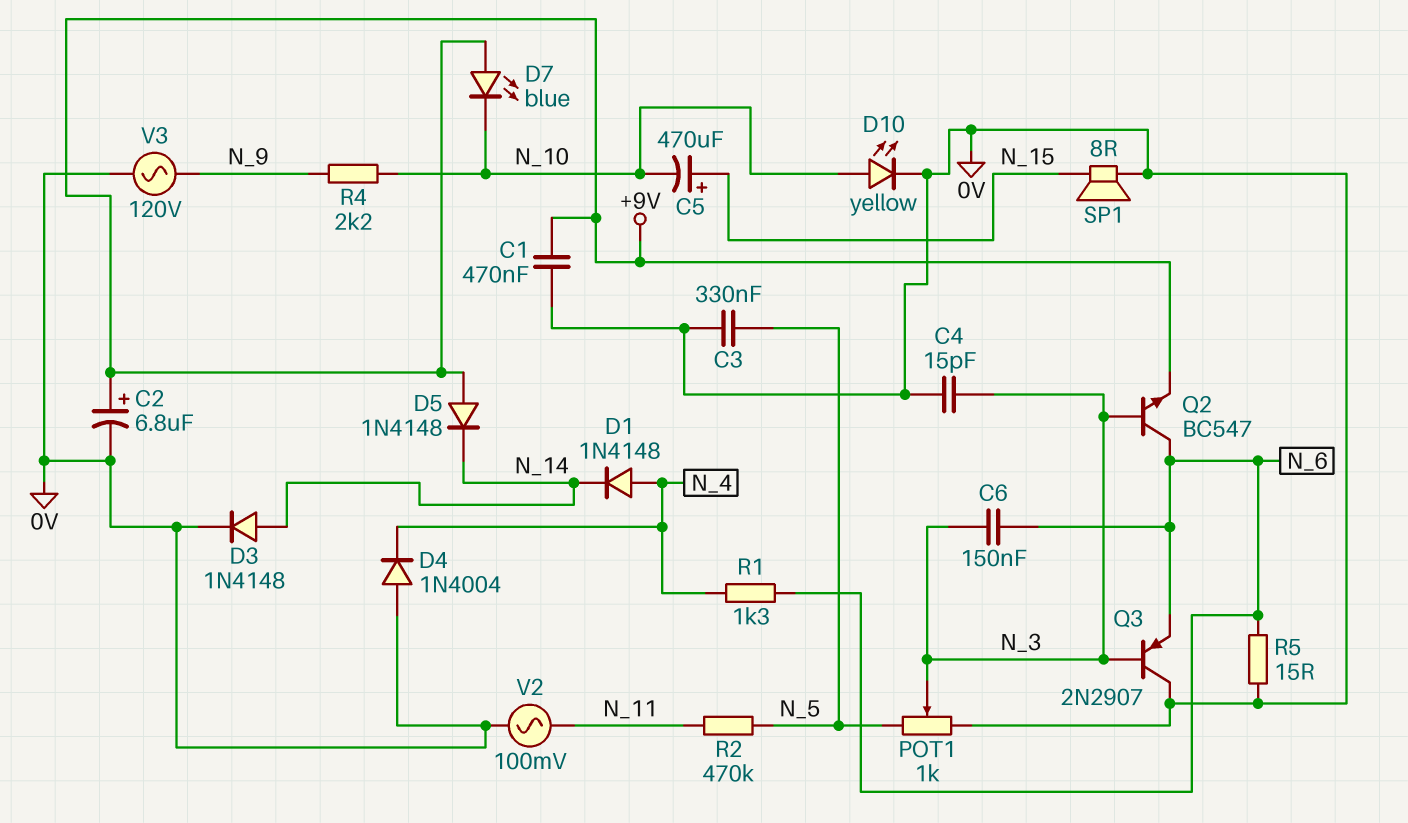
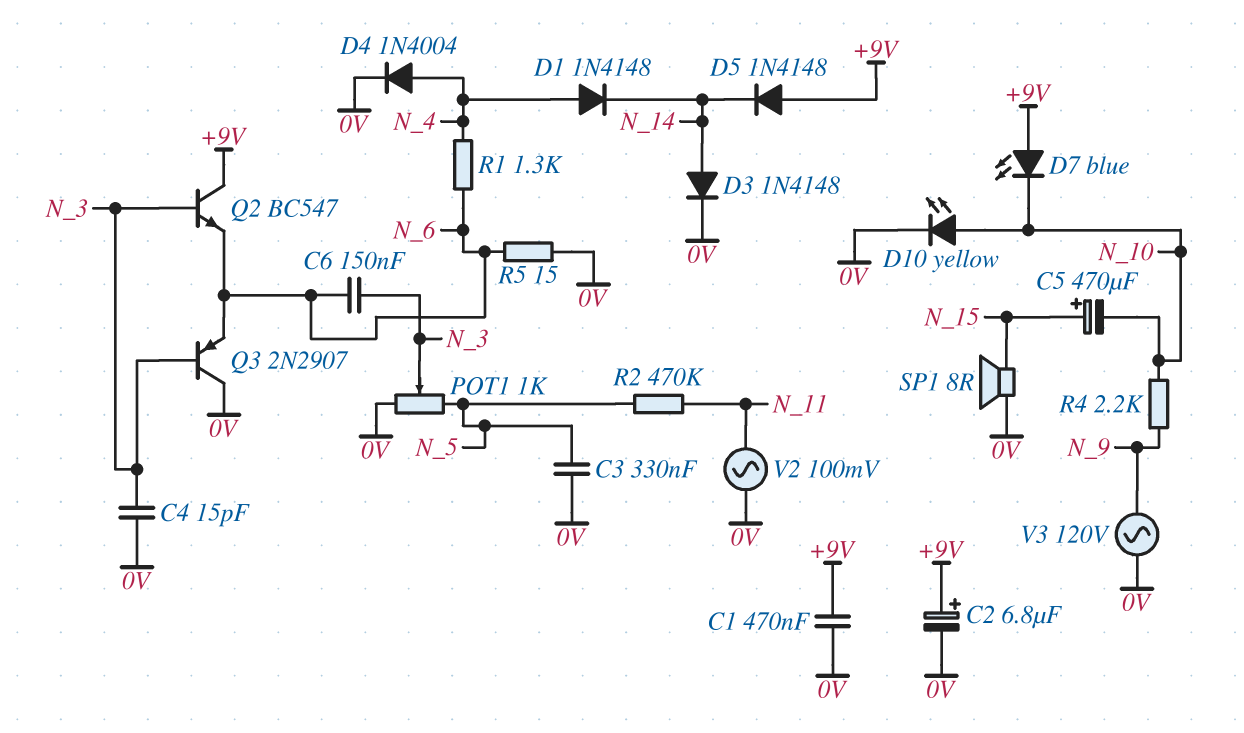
D4: diode 1N4004 (A 0V, K N_4) -> diode 1N4004 (A N_4, K 0V)
Q2: NPN BC547 (B N_3, C N_6, E +9V) -> NPN BC547 (B N_3, C +9V, E N_6)

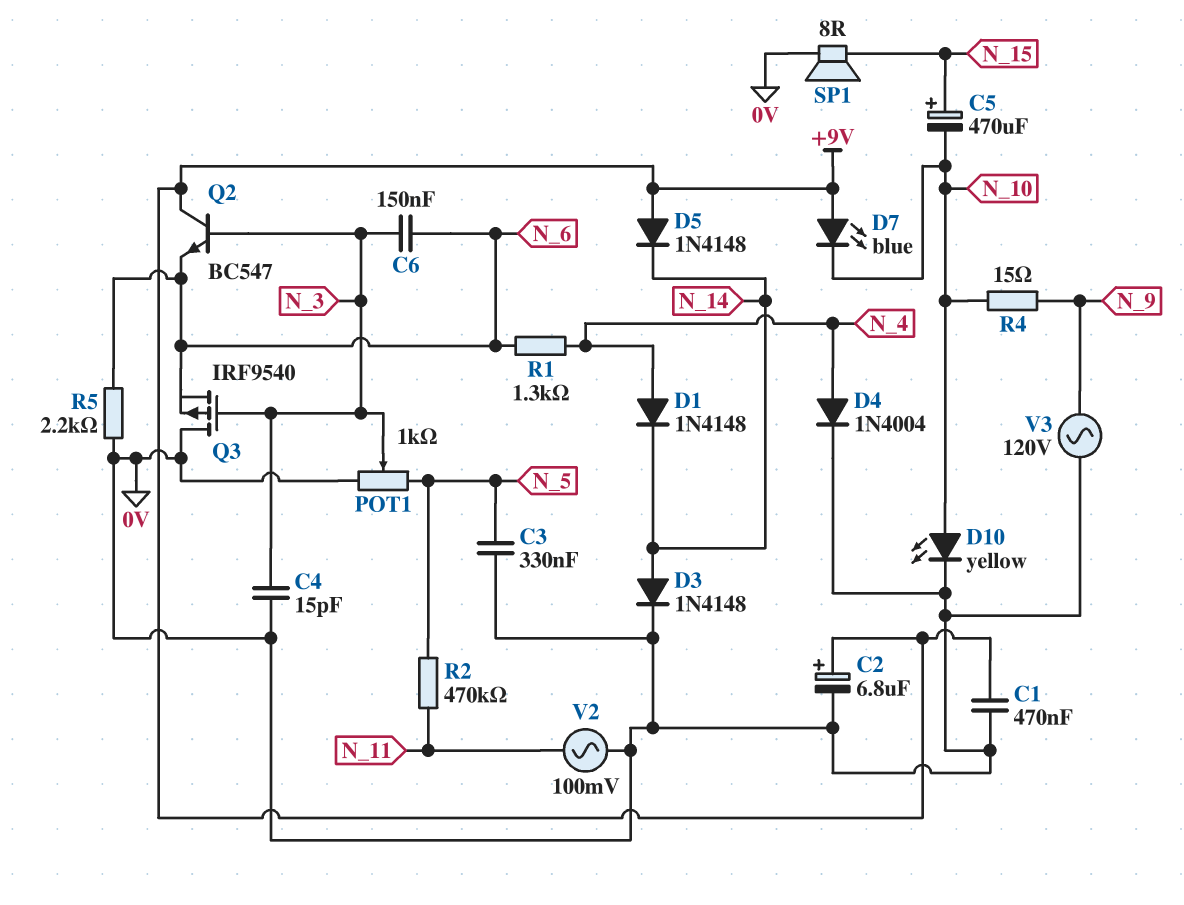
Q3: PNP 2N2907 (B N_3, C 0V, E N_6) -> PMOS IRF9540 (G N_3, D 0V, S N_6)
R4: 2.2k (N_9, N_10) -> 15 (N_9, N_10)
R5: 15 (0V, N_6) -> 2.2k (0V, N_6)

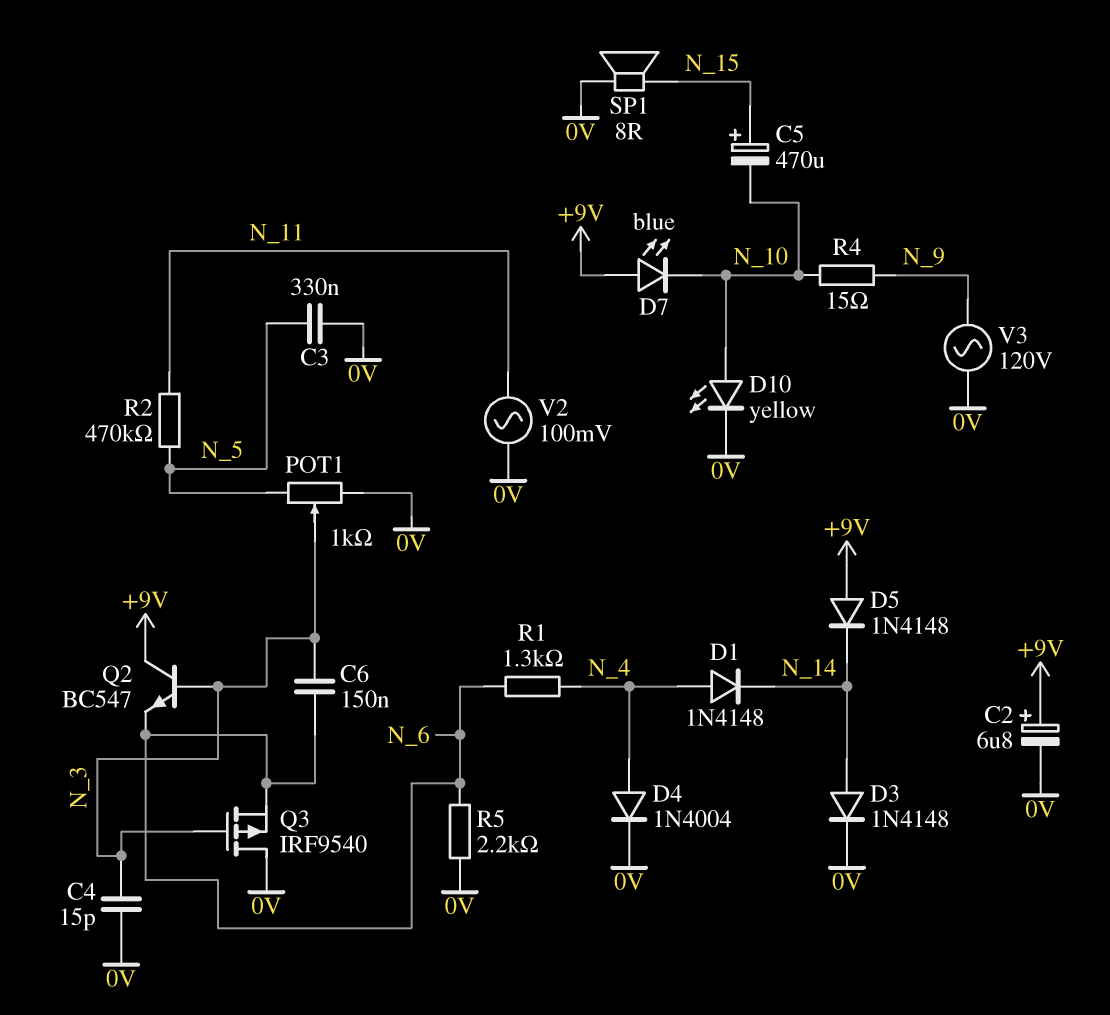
C1: 470nF (+9V, 0V) -> none

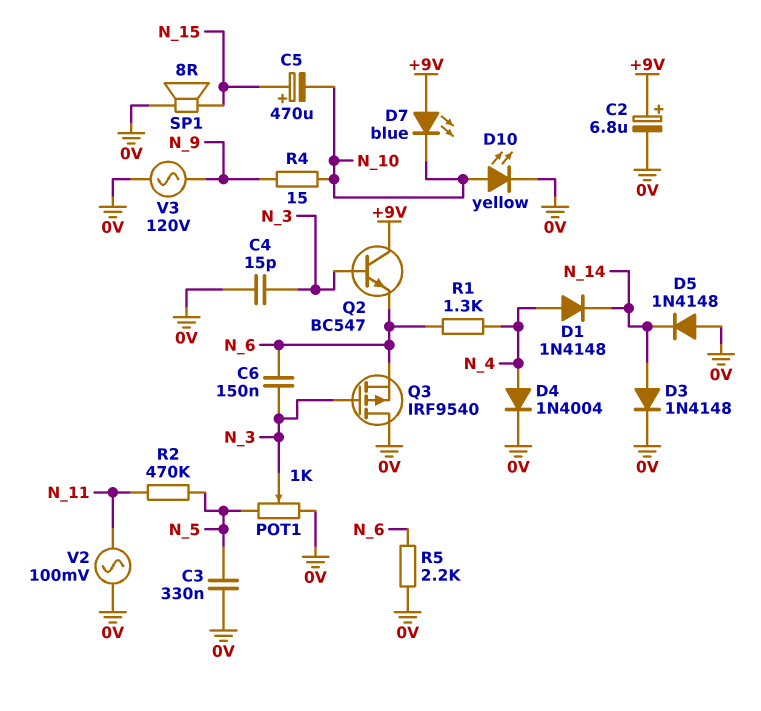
D5: diode 1N4148 (A +9V, K N_14) -> diode 1N4148 (A 0V, K N_14)

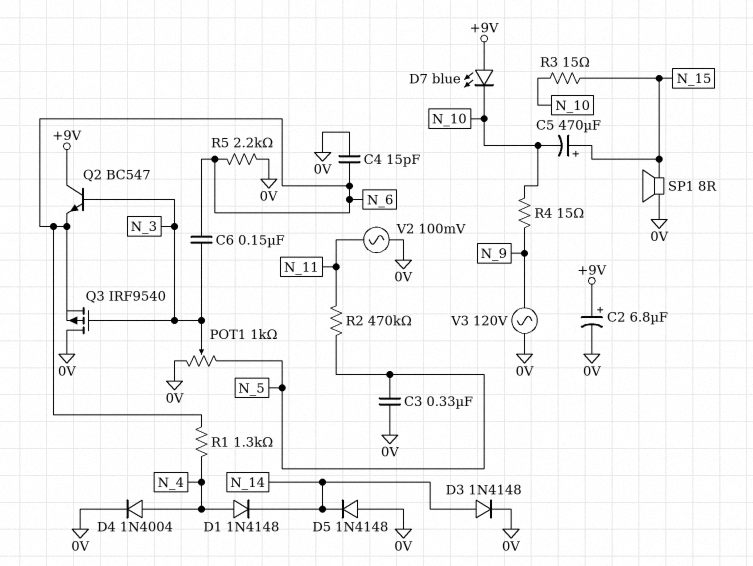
C4: 15pF (0V, N_3) -> 15pF (0V, N_6)
D10: LED yellow (A N_10, K 0V) -> none
R3: none -> 15 (N_10, N_15)

